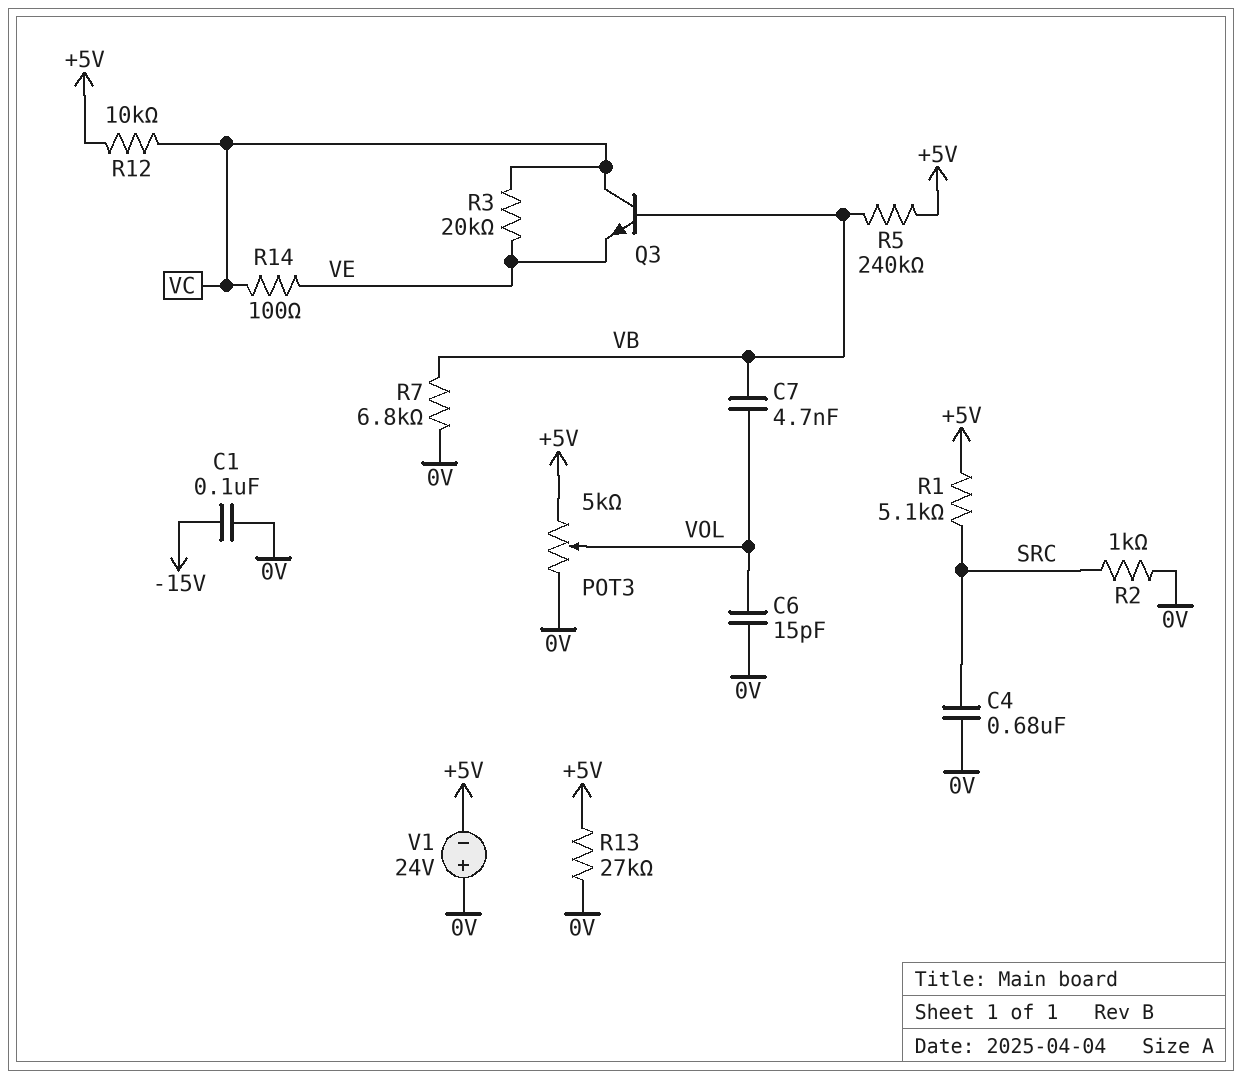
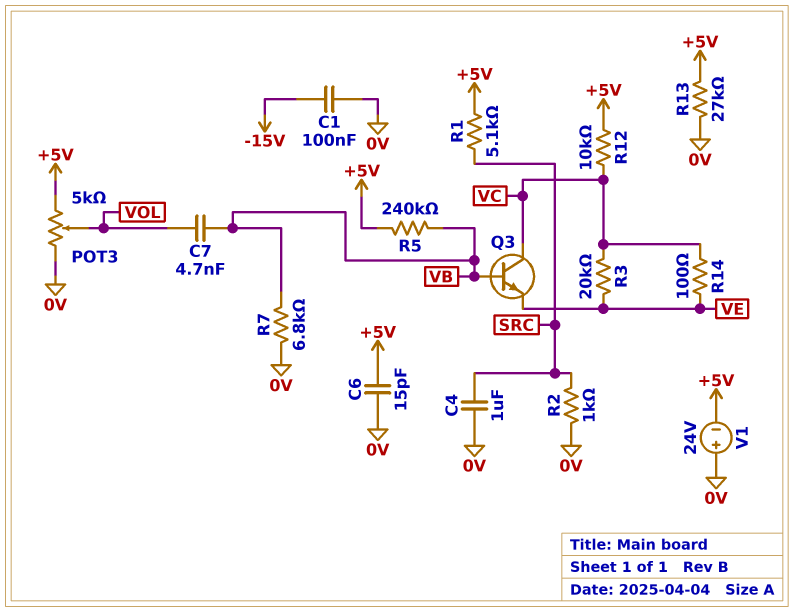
C4: 680nF (0V, SRC) -> 1uF (0V, SRC)
C6: 15pF (0V, VOL) -> 15pF (+5V, 0V)

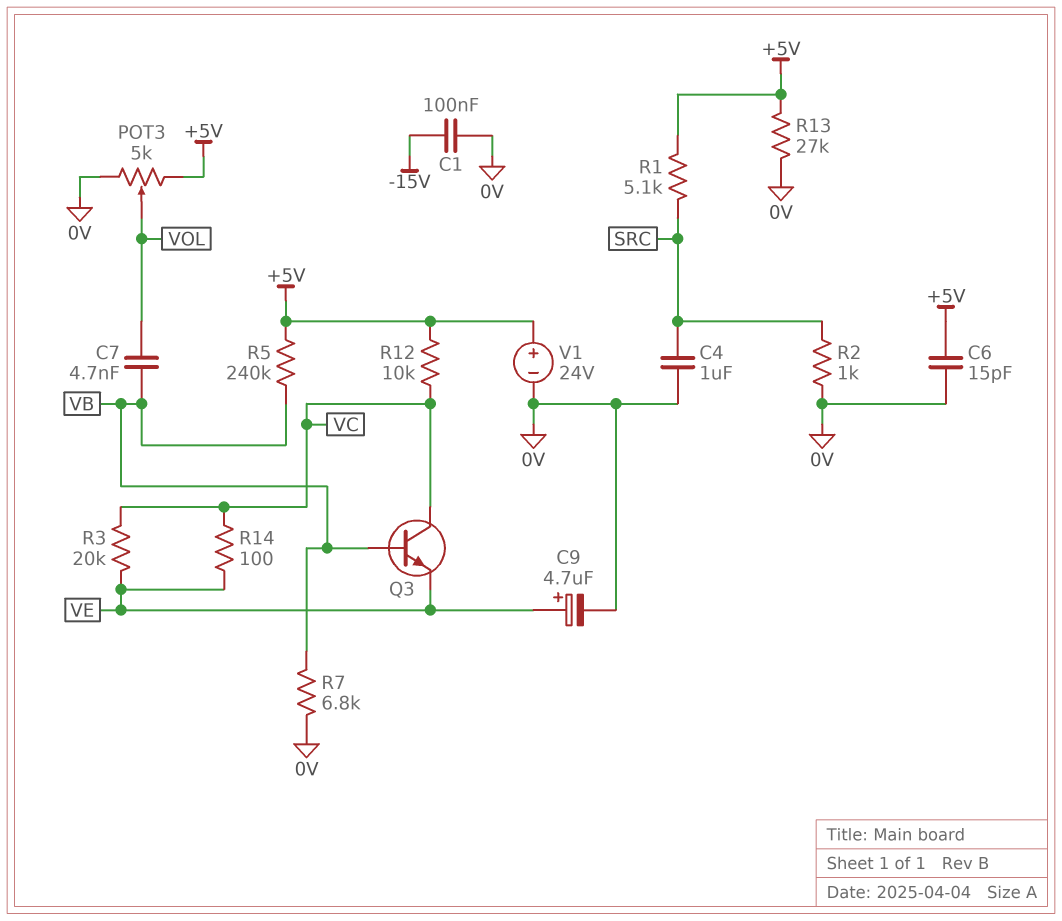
C9: none -> 4.7uF (plus VE, minus 0V)
V1: 24V (plus 0V, minus +5V) -> 24V (plus +5V, minus 0V)

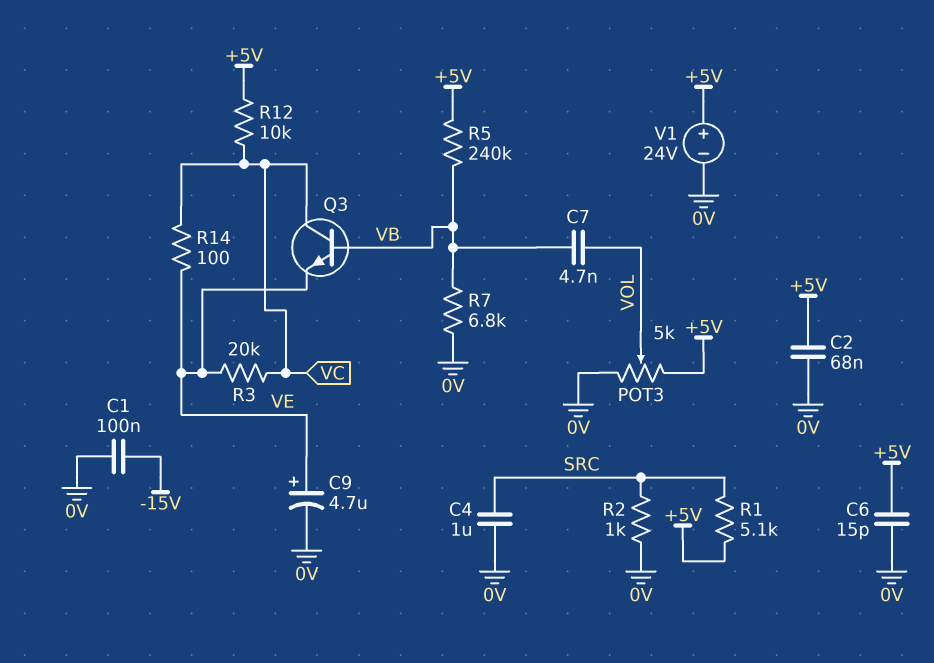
C2: none -> 68nF (+5V, 0V)
R13: 27k (+5V, 0V) -> none

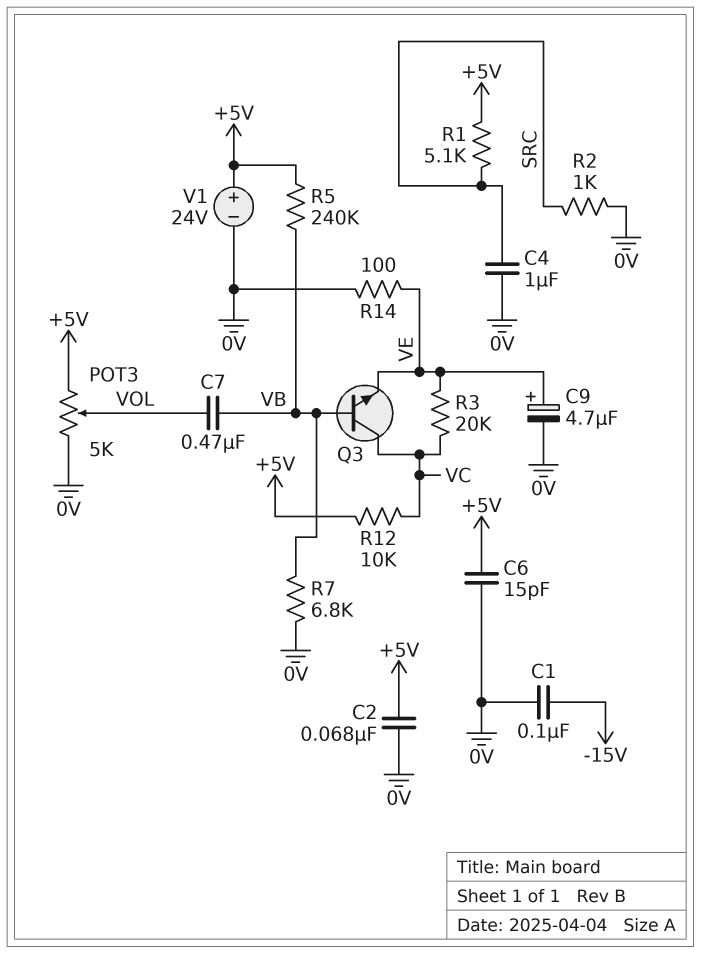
C7: 4.7nF (VB, VOL) -> 470nF (VB, VOL)
R14: 100 (VC, VE) -> 100 (0V, VE)

